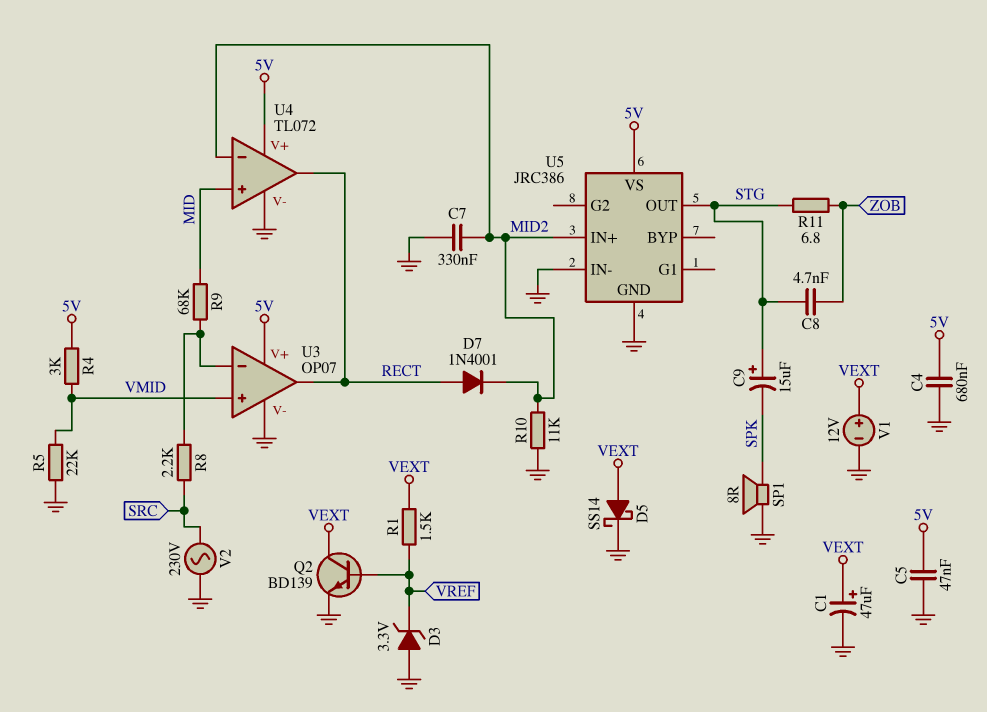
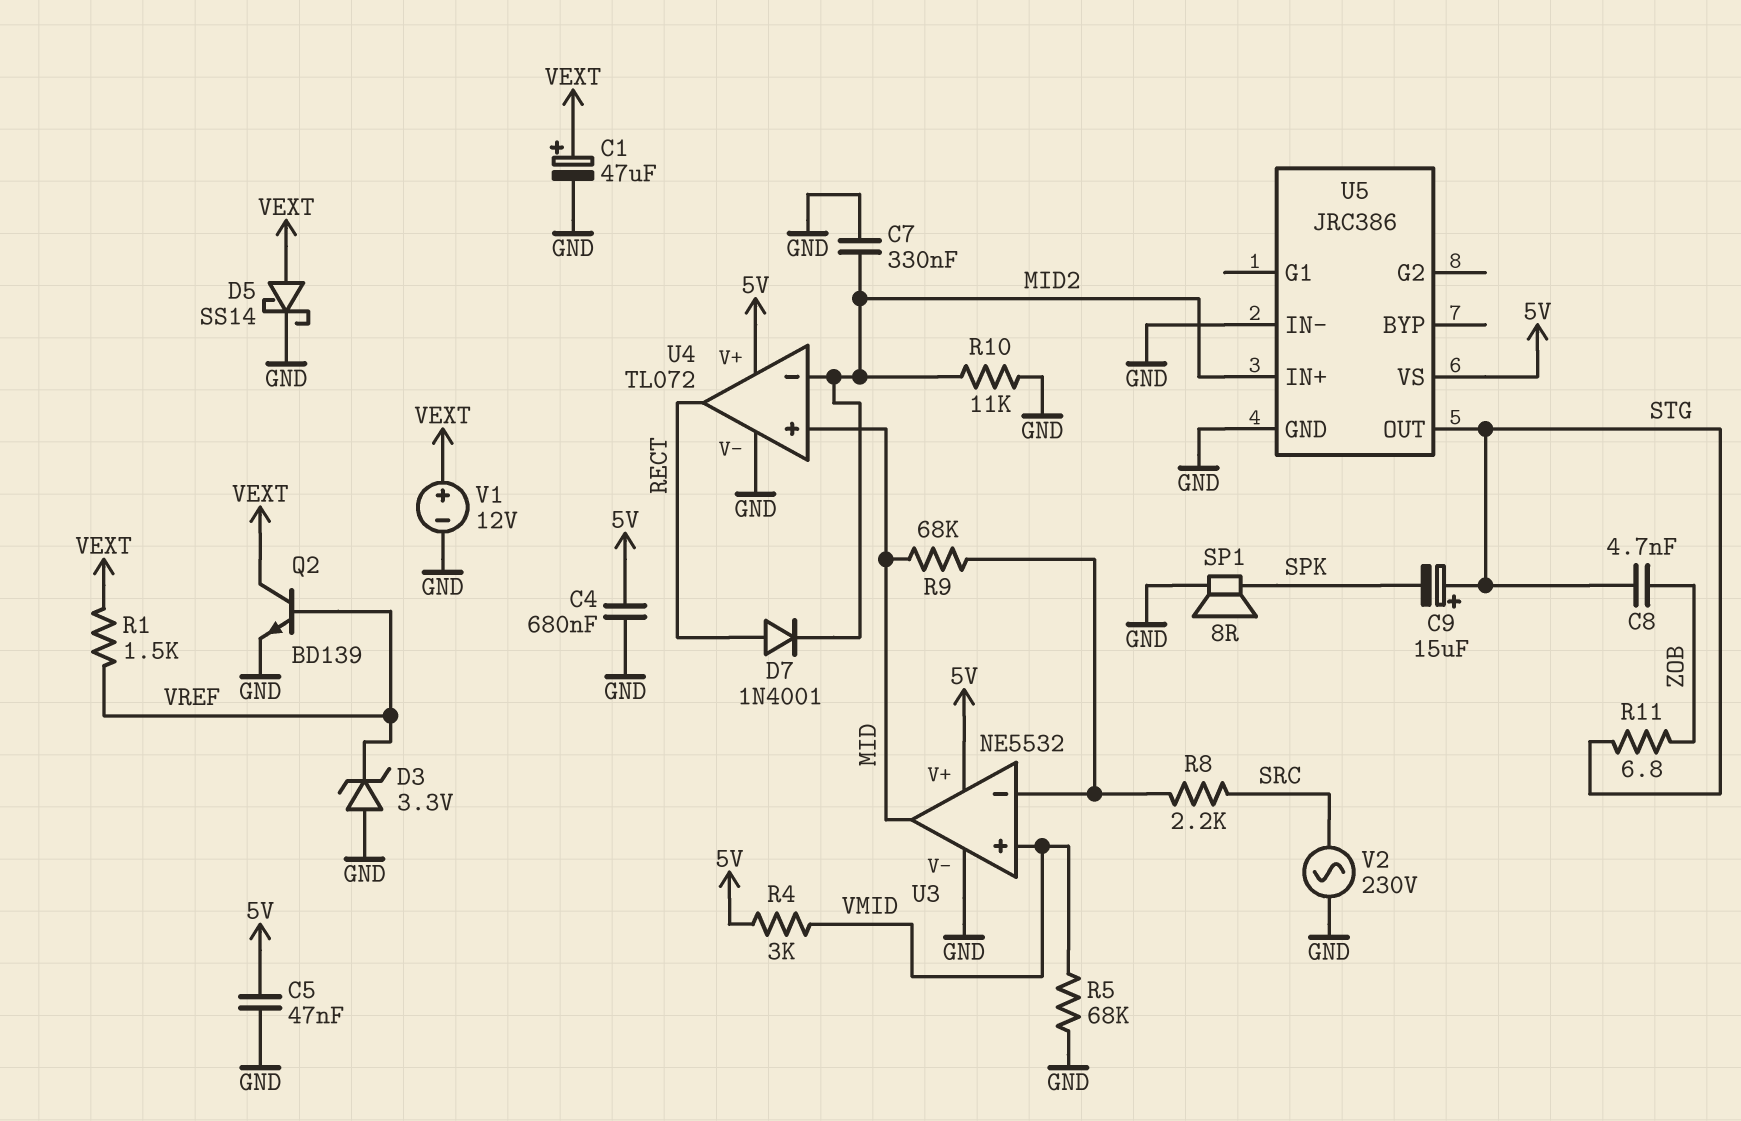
R5: 22k (GND, VMID) -> 68k (GND, VMID)
U3: OP07 -> NE5532
U3 pin out: RECT -> MID

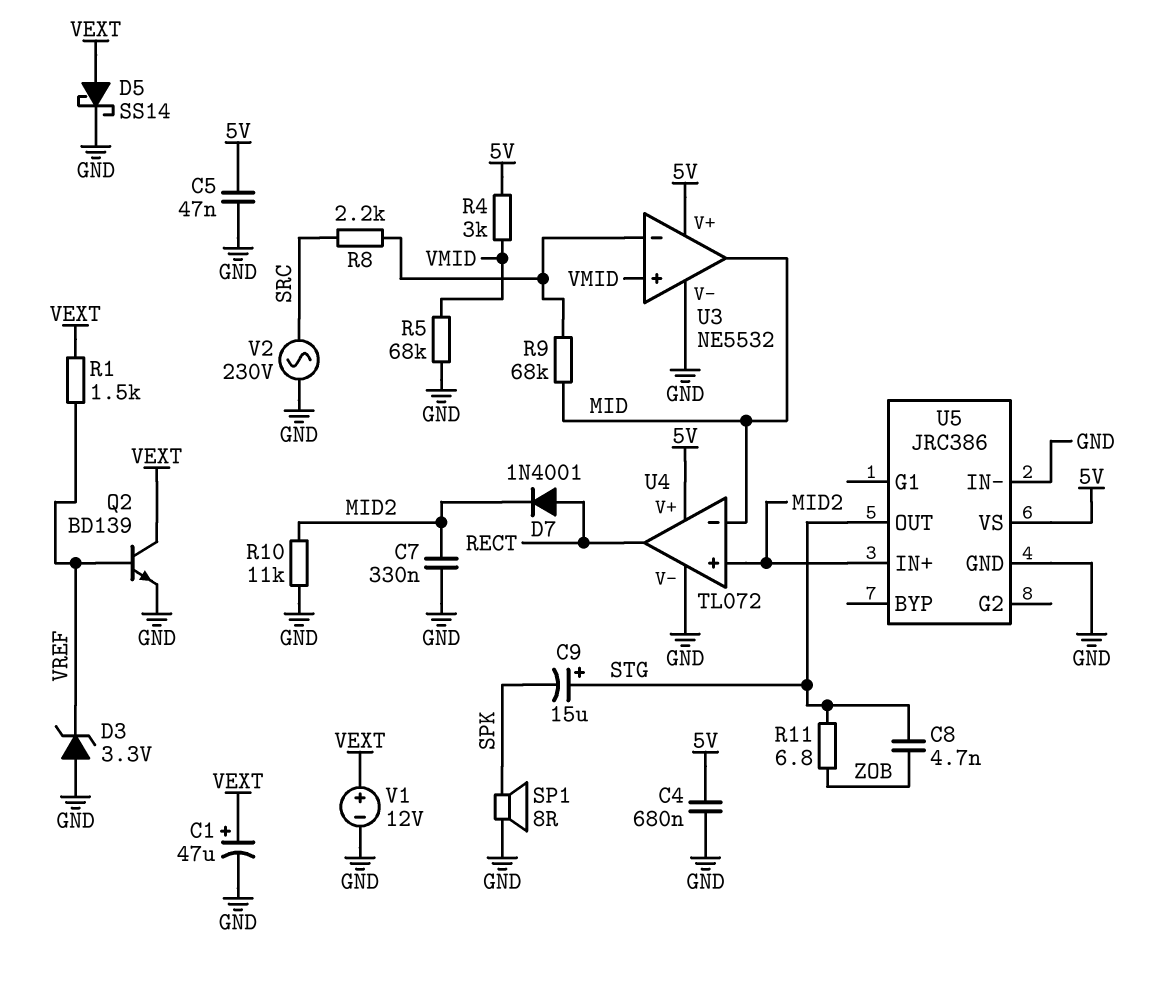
U4 pin in+: MID -> MID2
U4 pin in-: MID2 -> MID

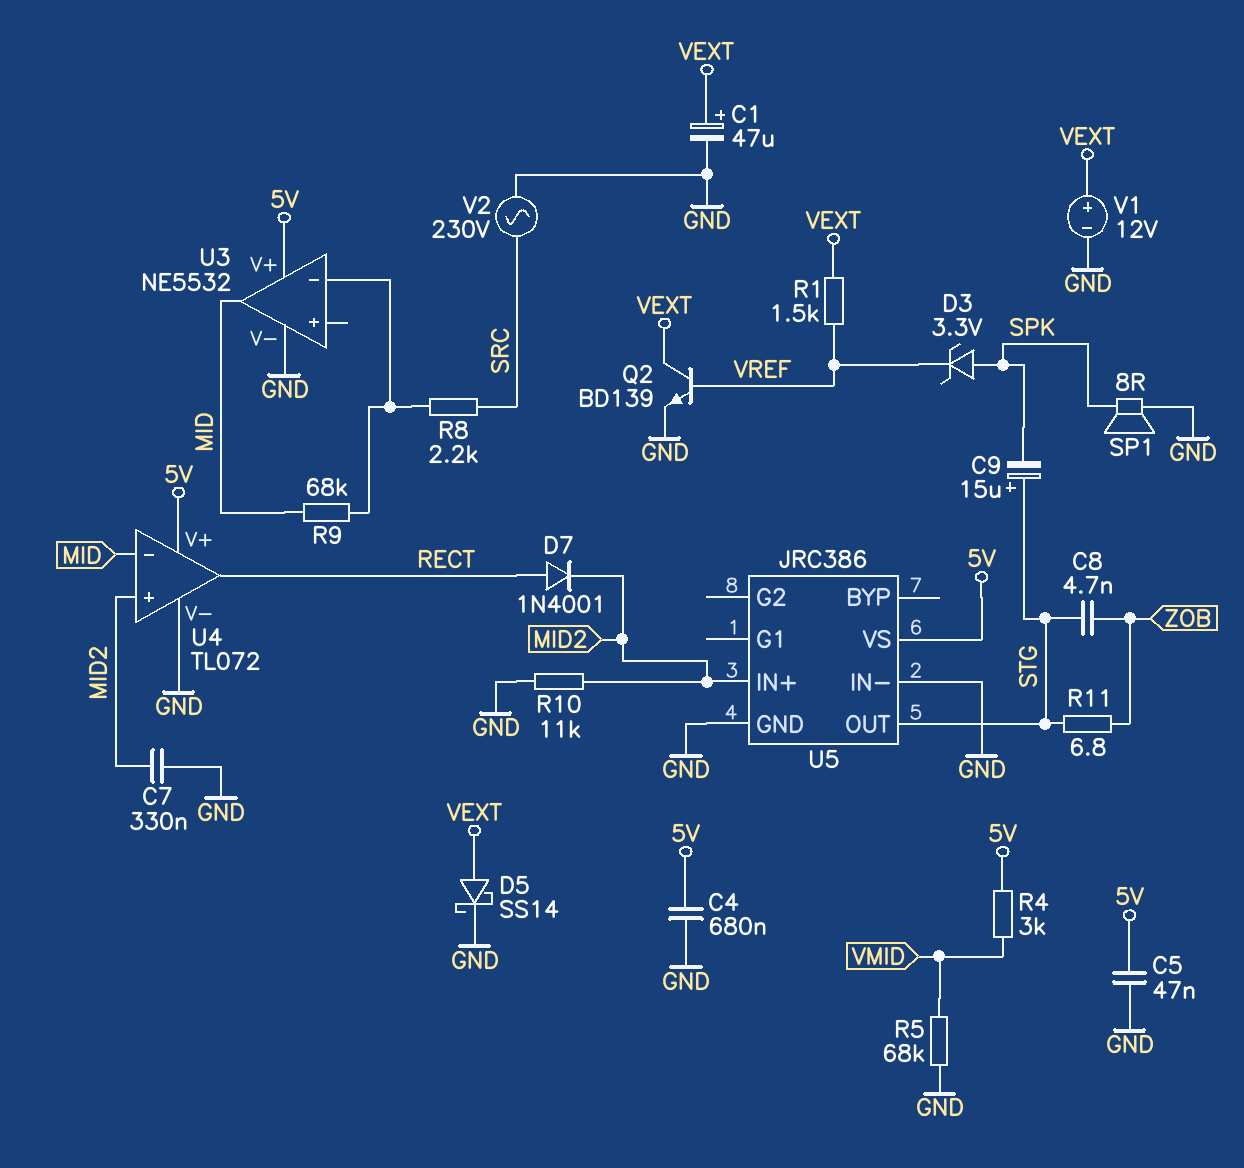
D3: zener 3.3V (A GND, K VREF) -> zener 3.3V (A SPK, K VREF)
U3 pin in+: VMID -> none

